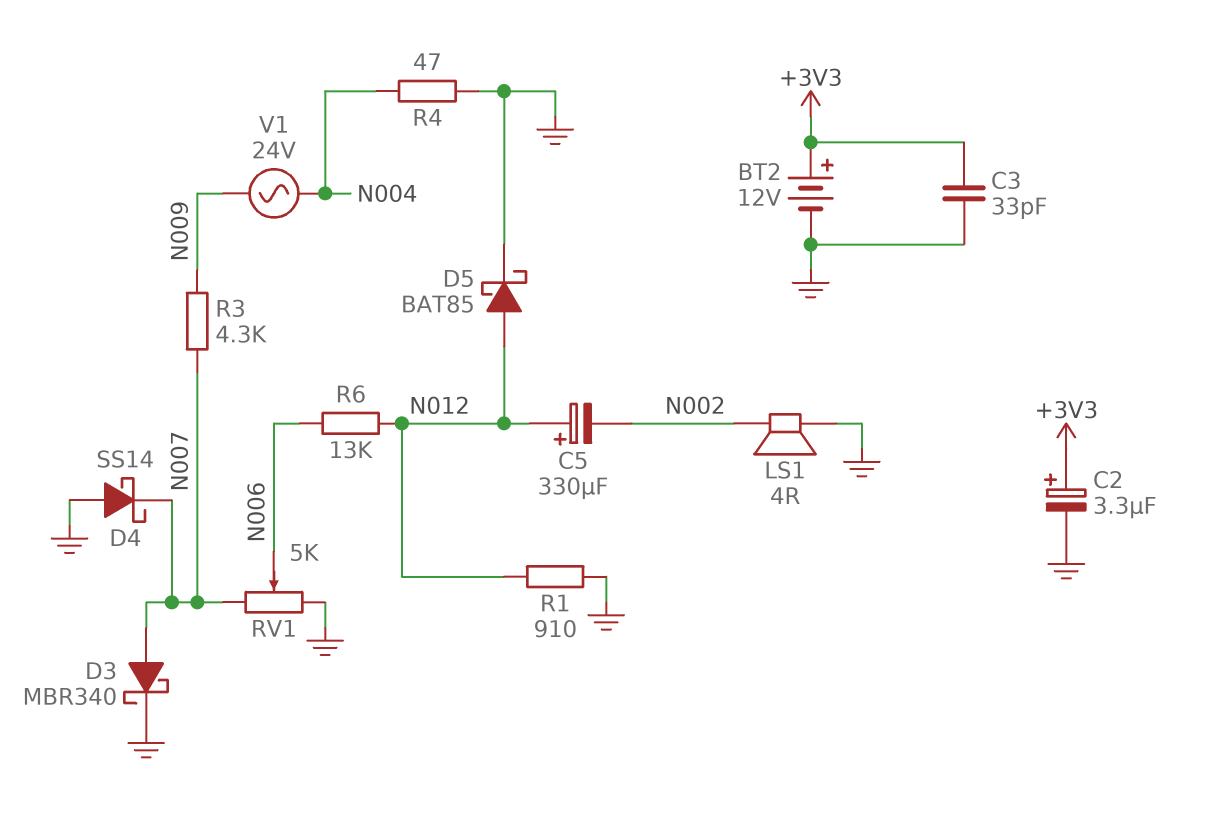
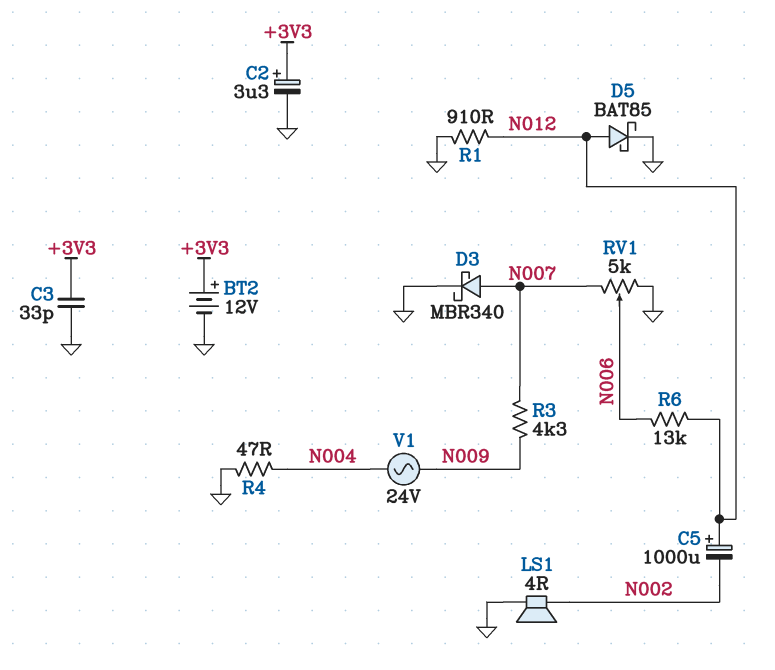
C5: 330uF (plus N012, minus N002) -> 1000uF (plus N012, minus N002)
D4: schottky SS14 (A GND, K N007) -> none

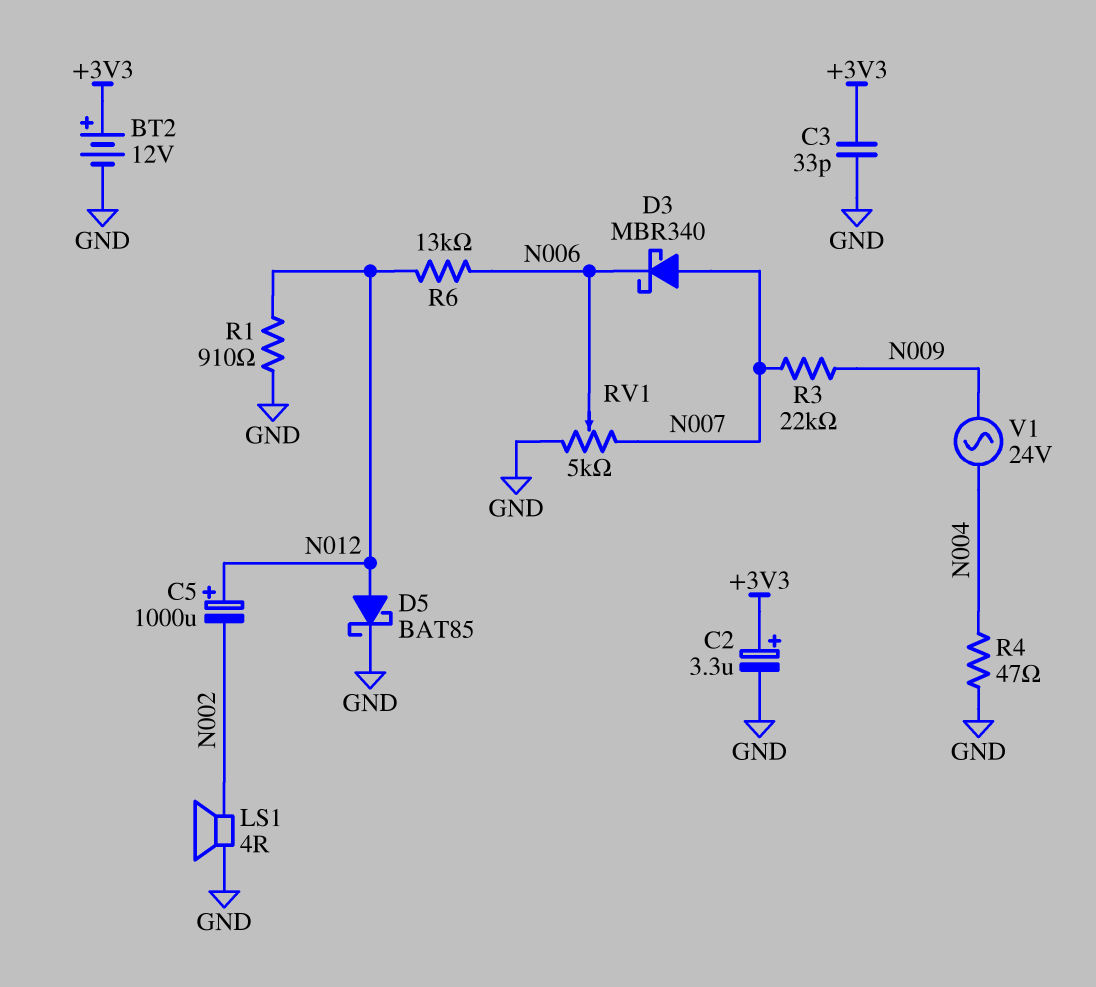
D3: schottky MBR340 (A N007, K GND) -> schottky MBR340 (A N007, K N006)
R3: 4.3k (N007, N009) -> 22k (N007, N009)

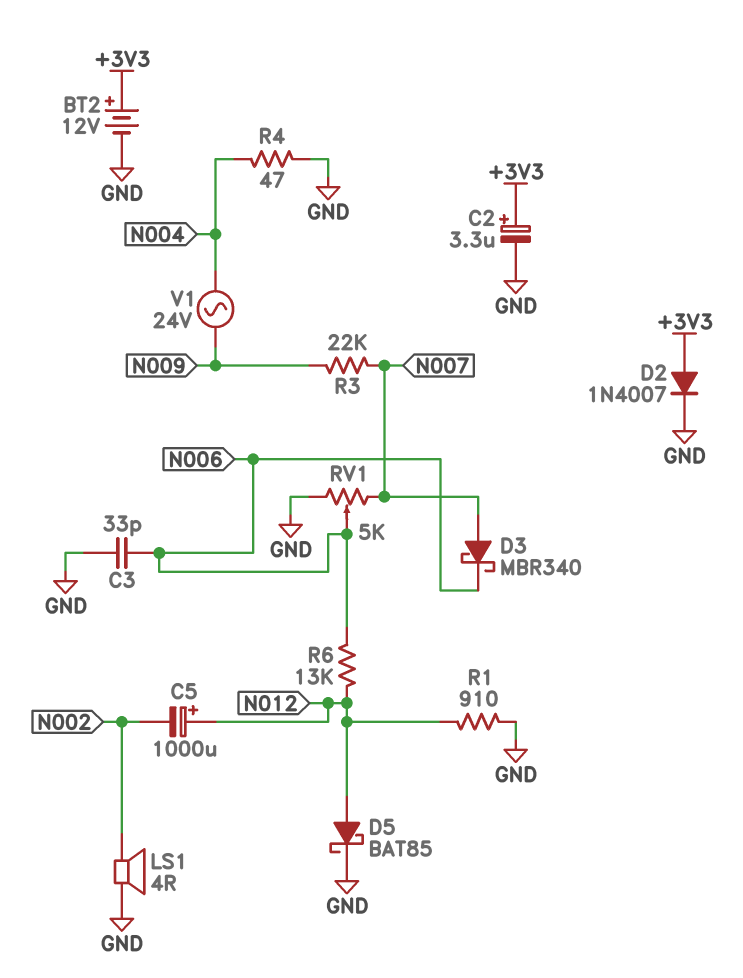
C3: 33pF (+3V3, GND) -> 33pF (GND, N006)
D2: none -> diode 1N4007 (A +3V3, K GND)

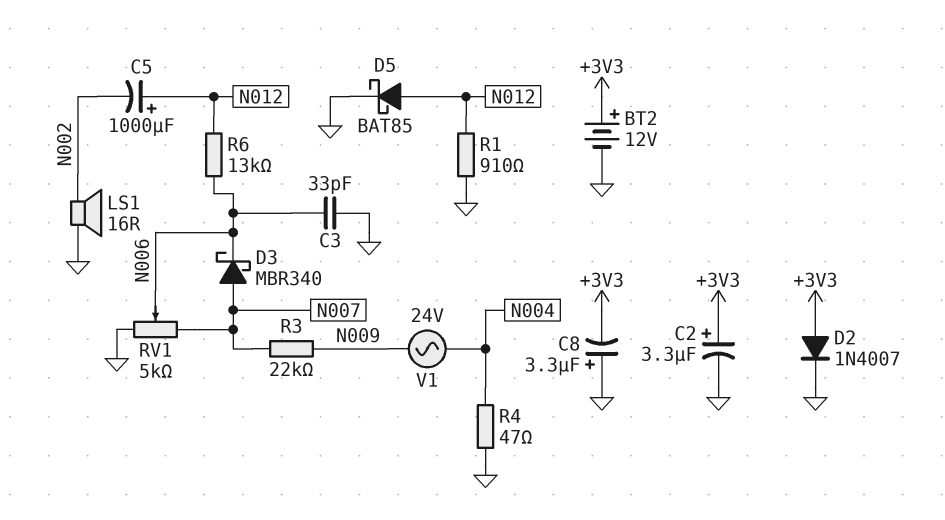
C8: none -> 3.3uF (plus GND, minus +3V3)
LS1: speaker 4R (GND, N002) -> speaker 16R (GND, N002)

